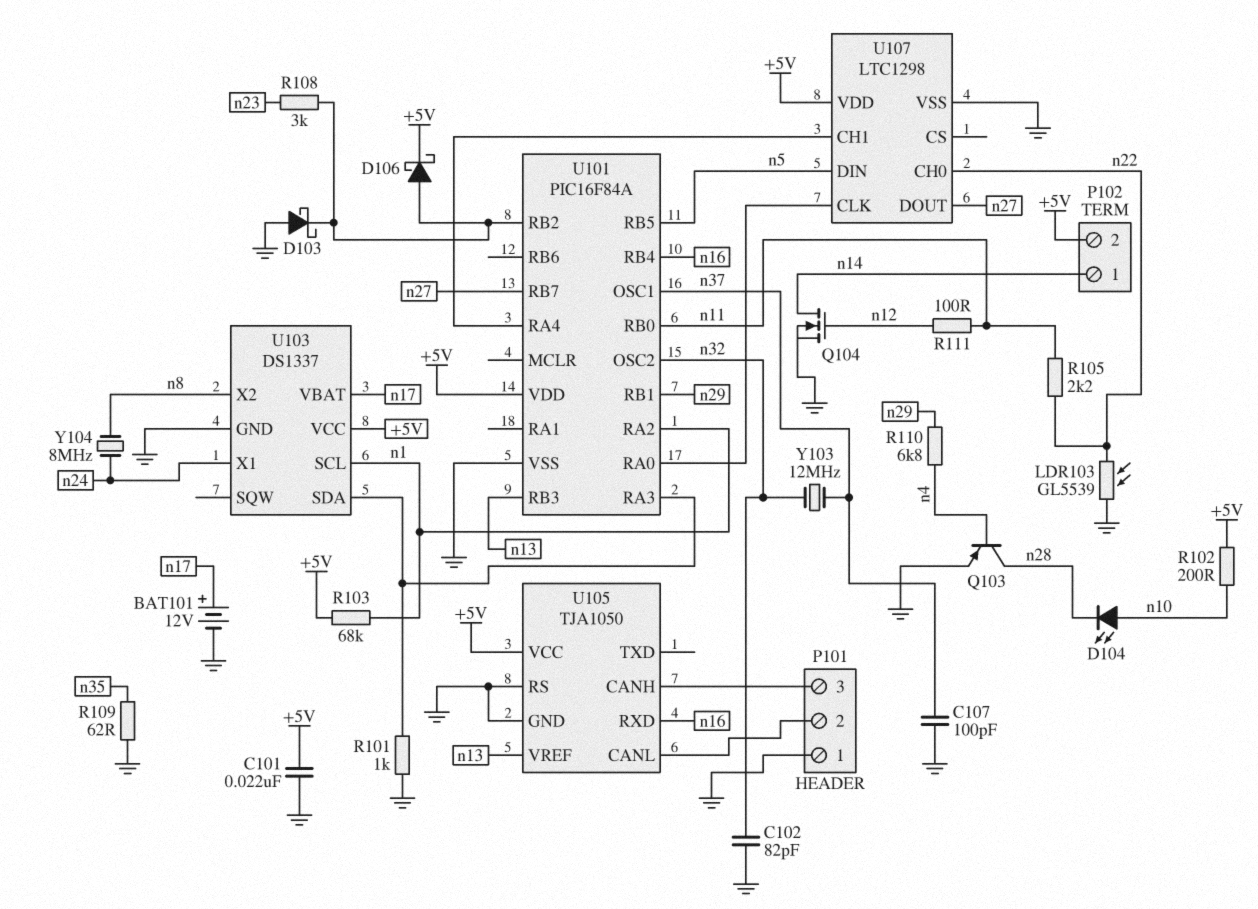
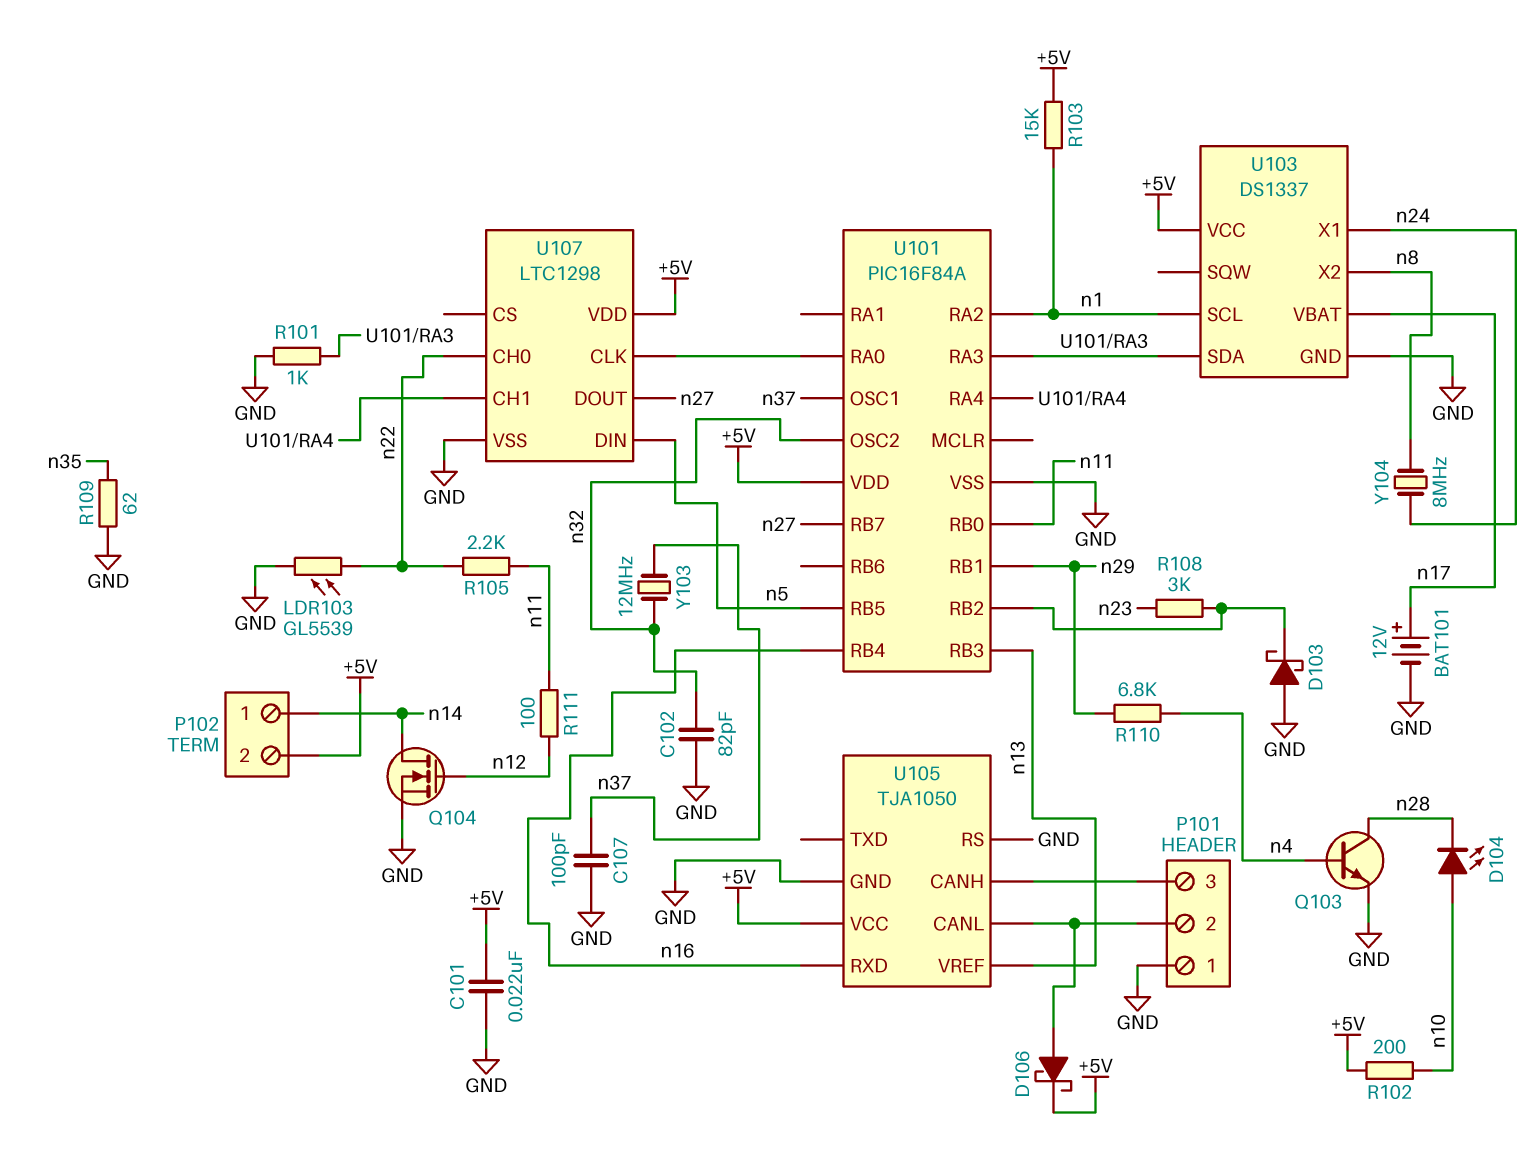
D106: schottky (A U101/RB2, K +5V) -> schottky (A P101/2, K +5V)
Q103: PNP (B n4, C n28, E GND) -> NPN (B n4, C n28, E GND)
R103: 68k (+5V, n1) -> 15k (+5V, n1)

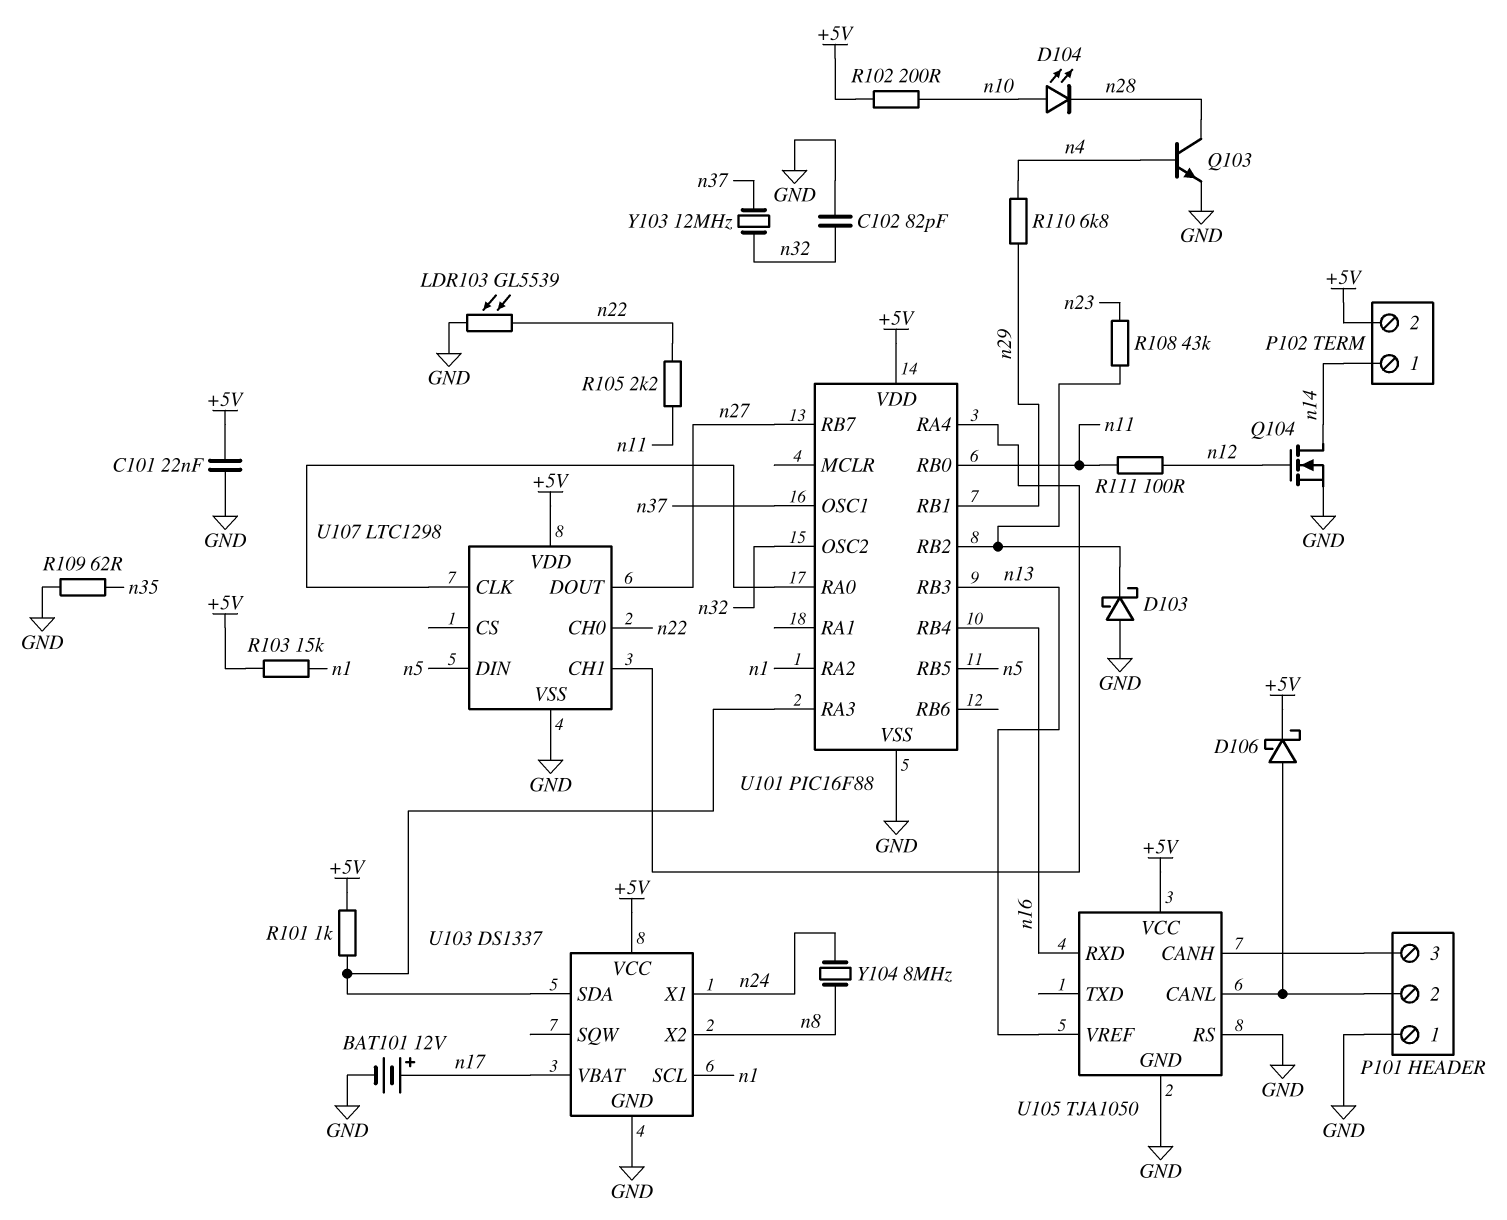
C107: 100pF (GND, n37) -> none
R101: 1k (GND, U101/RA3) -> 1k (+5V, U101/RA3)
R108: 3k (U101/RB2, n23) -> 43k (U101/RB2, n23)
U101: PIC16F84A -> PIC16F88

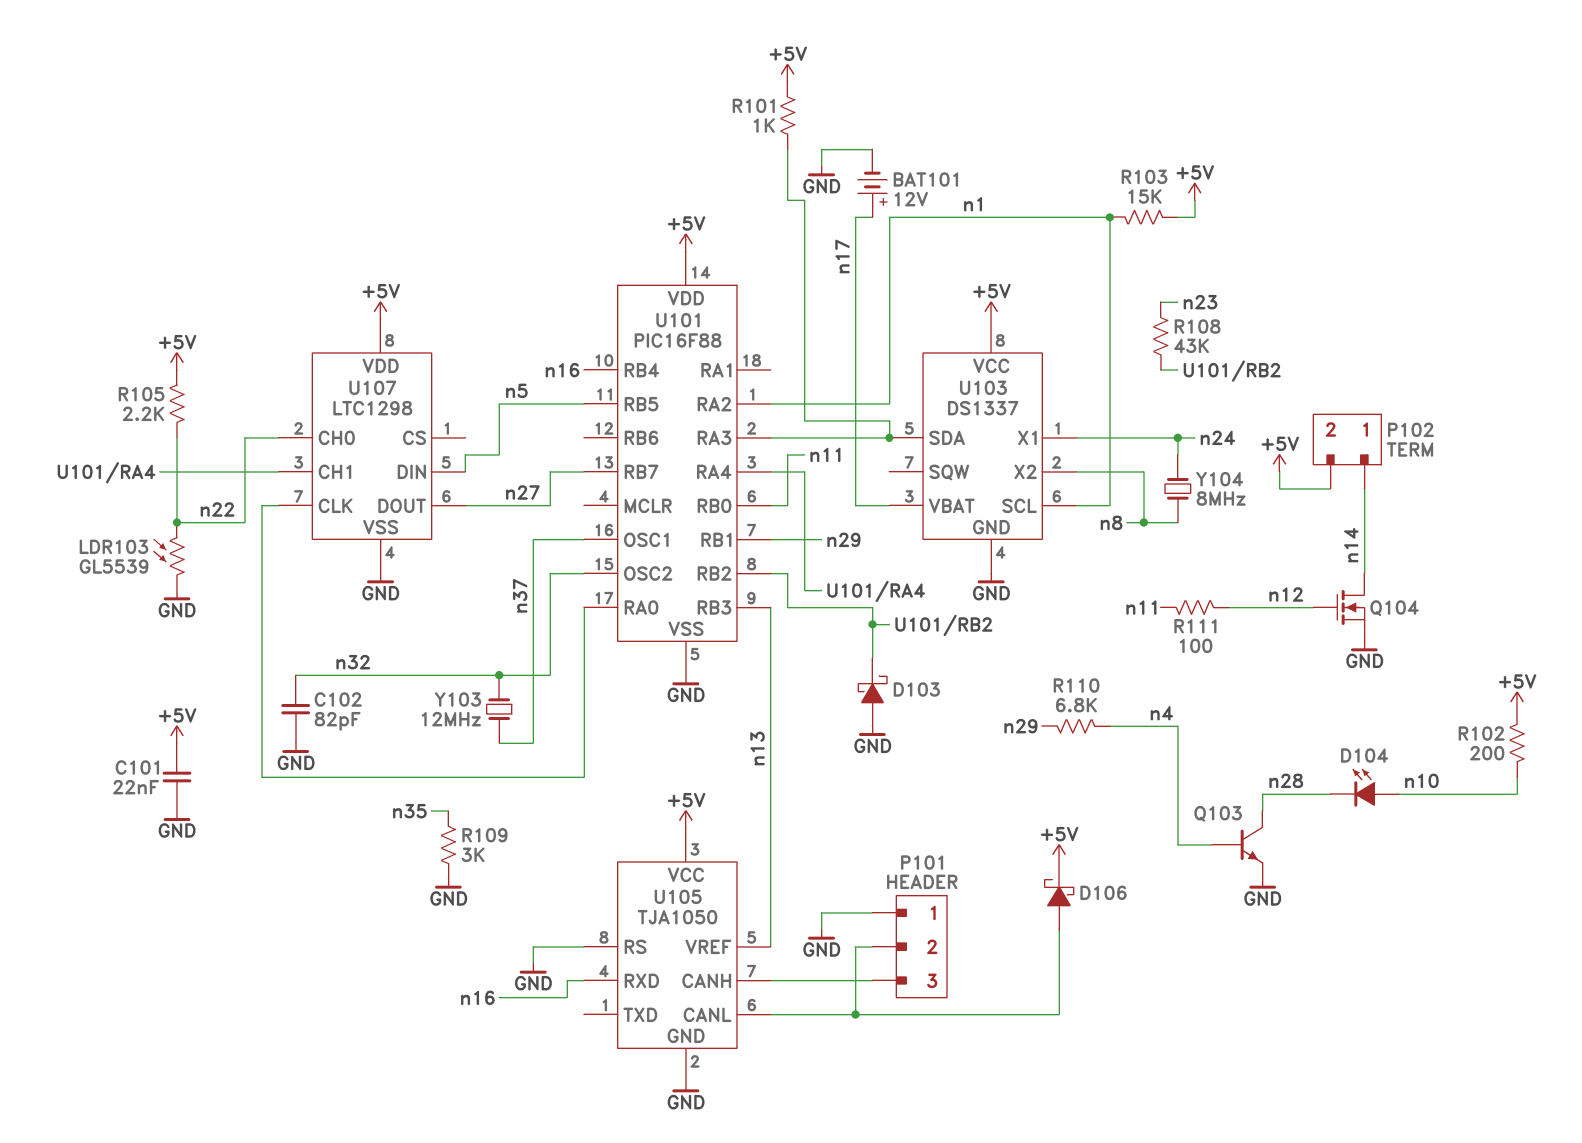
R105: 2.2k (n11, n22) -> 2.2k (+5V, n22)
R109: 62 (GND, n35) -> 3k (GND, n35)

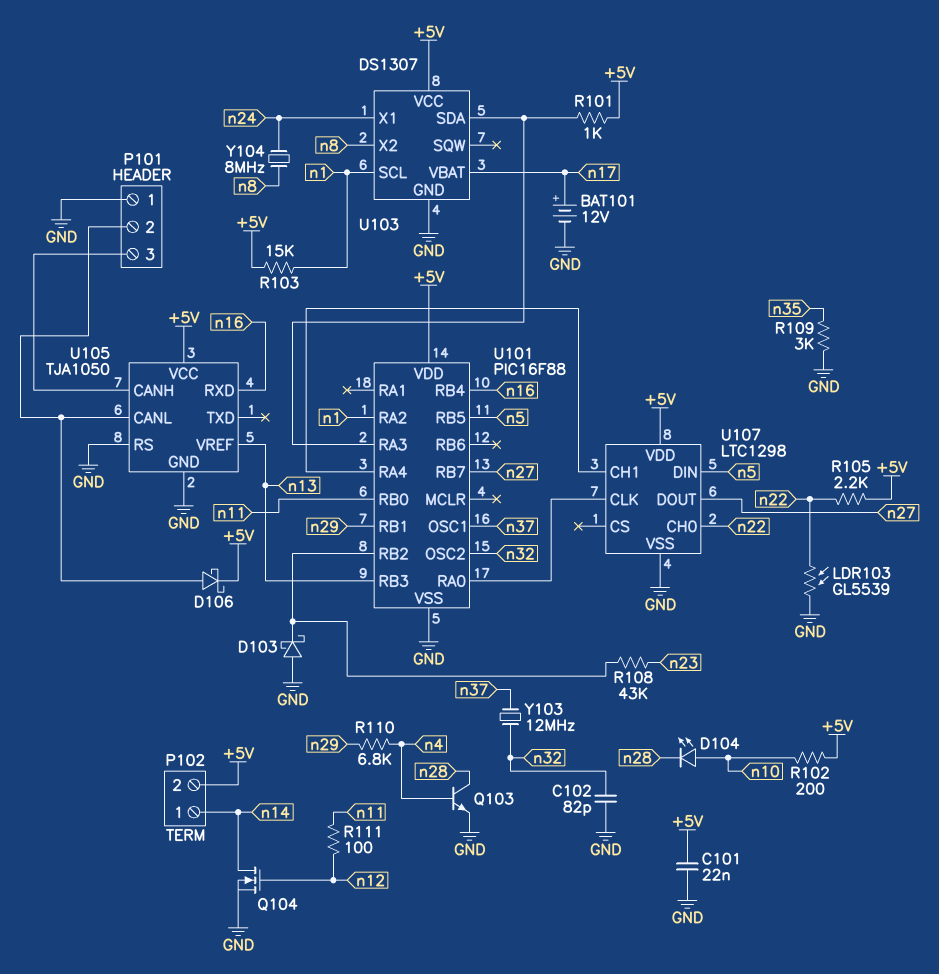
U103: DS1337 -> DS1307

